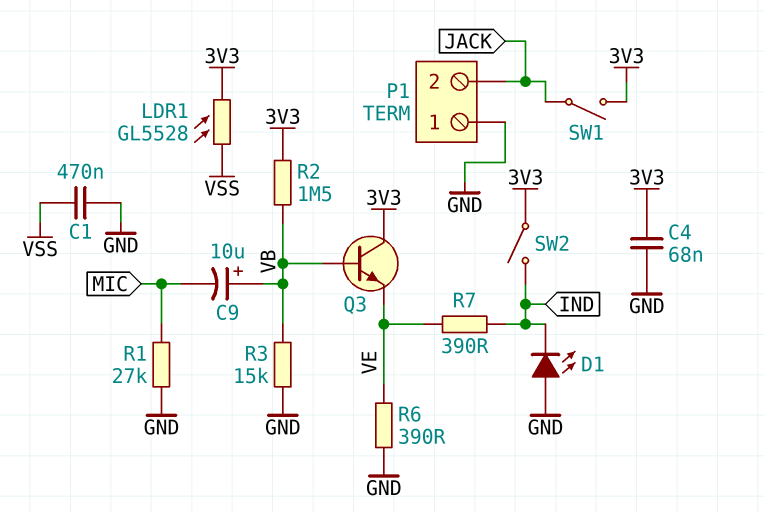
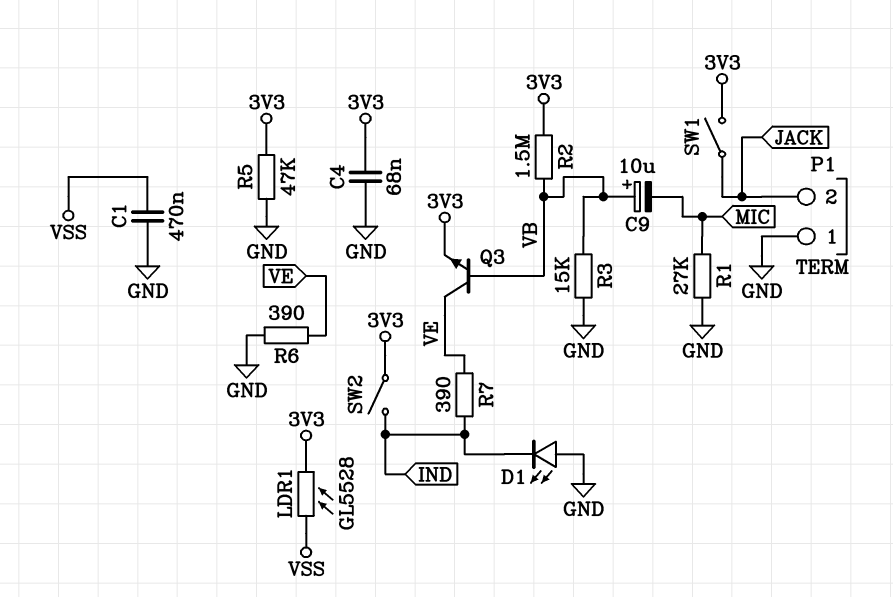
Q3: NPN (B VB, C 3V3, E VE) -> NPN (B VB, C VE, E 3V3)
R5: none -> 47k (3V3, GND)

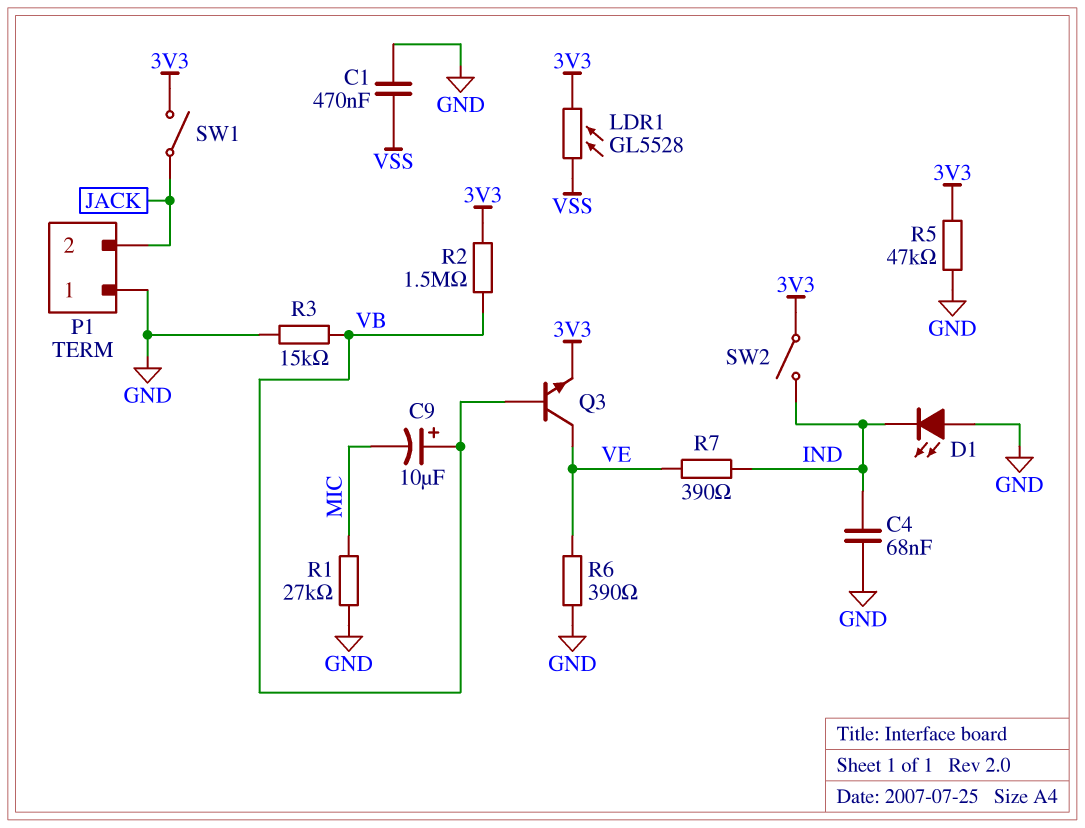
C4: 68nF (3V3, GND) -> 68nF (GND, IND)

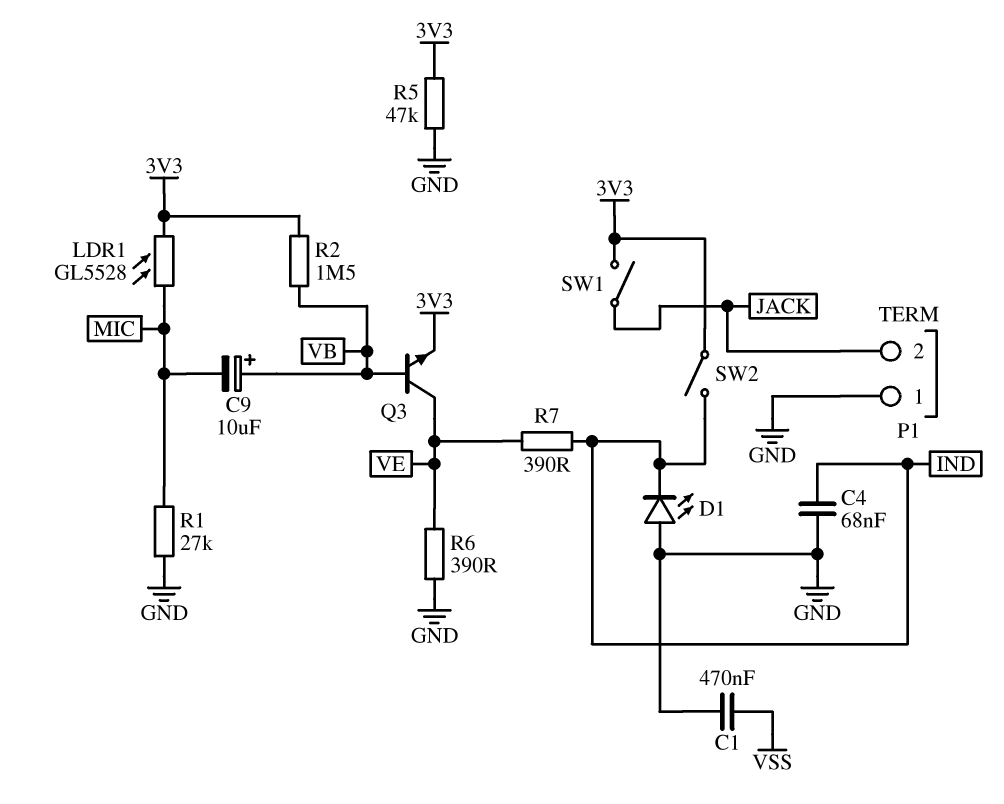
LDR1: GL5528 (3V3, VSS) -> GL5528 (3V3, MIC)
R3: 15k (GND, VB) -> none

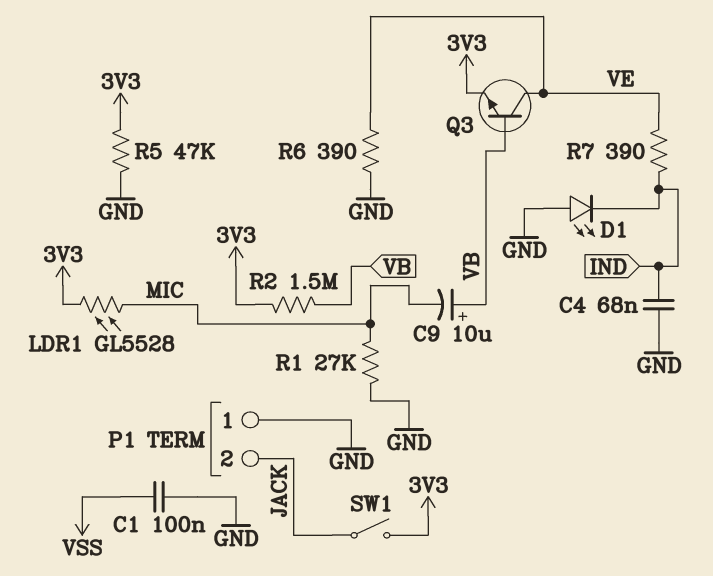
C1: 470nF (GND, VSS) -> 100nF (GND, VSS)
SW2: switch (3V3, IND) -> none

